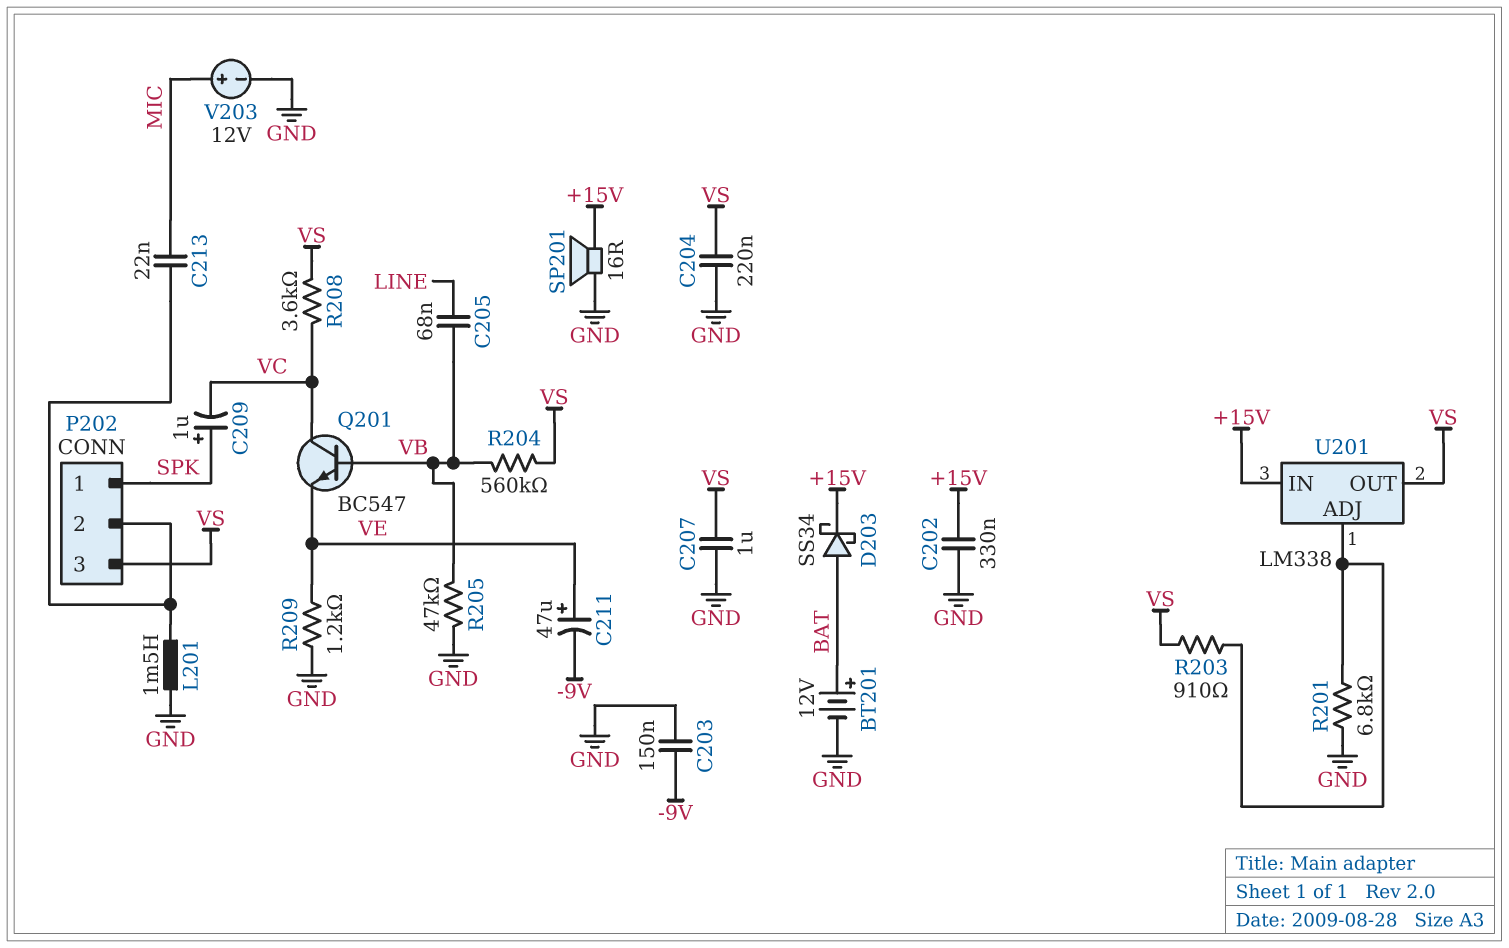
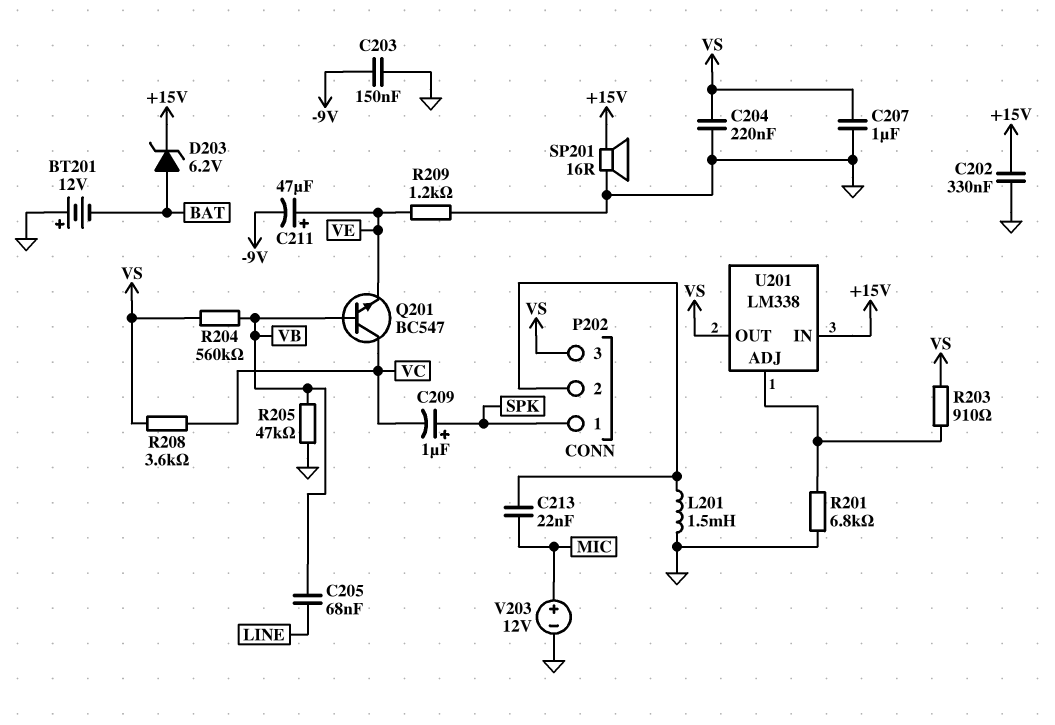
BT201: 12V (plus BAT, minus GND) -> 12V (plus GND, minus BAT)
D203: schottky SS34 (A BAT, K +15V) -> zener 6.2V (A BAT, K +15V)

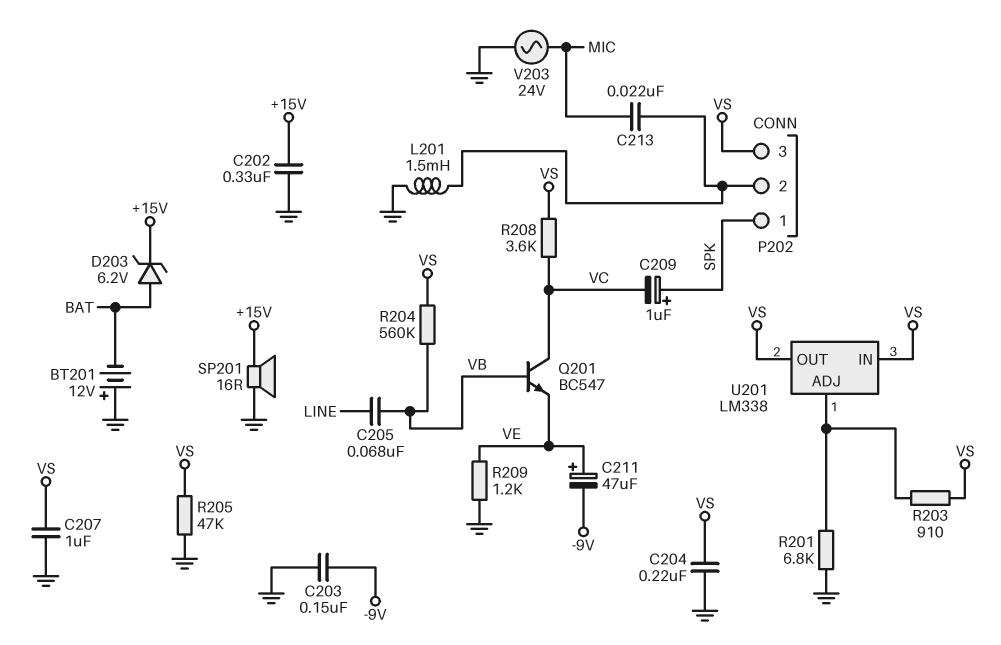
R205: 47k (GND, VB) -> 47k (GND, VS)
U201 pin IN: +15V -> VS
V203: 12V (plus MIC, minus GND) -> AC 24V (GND, MIC)

